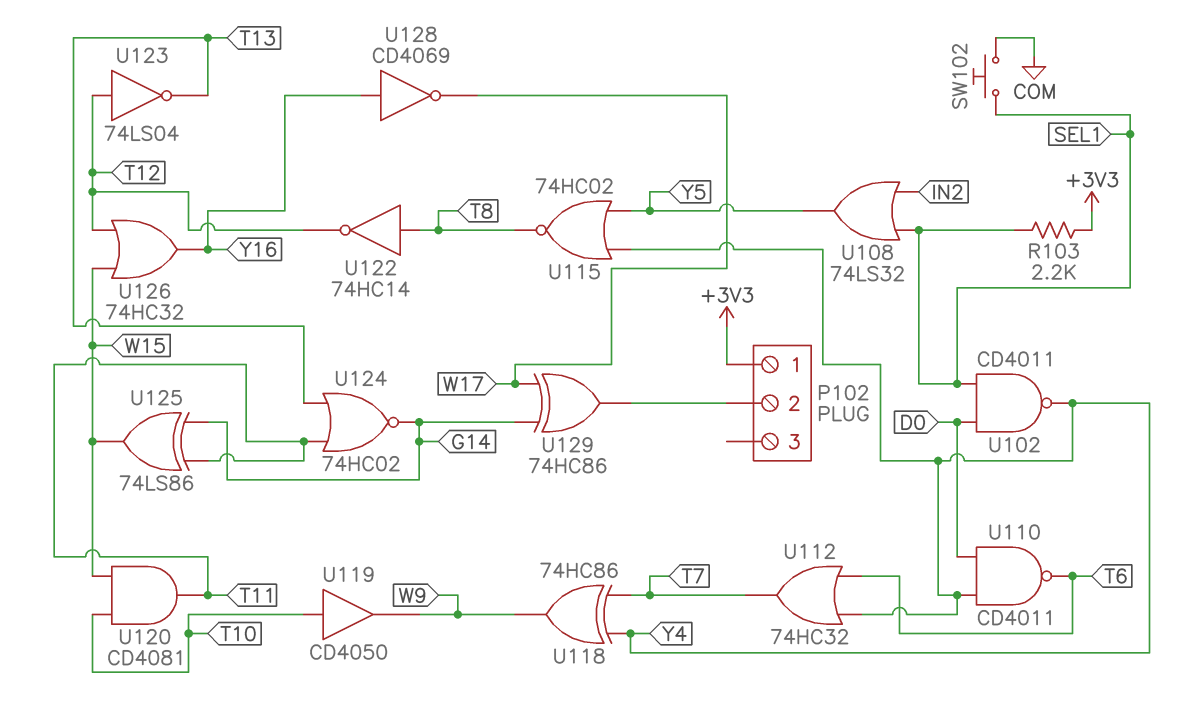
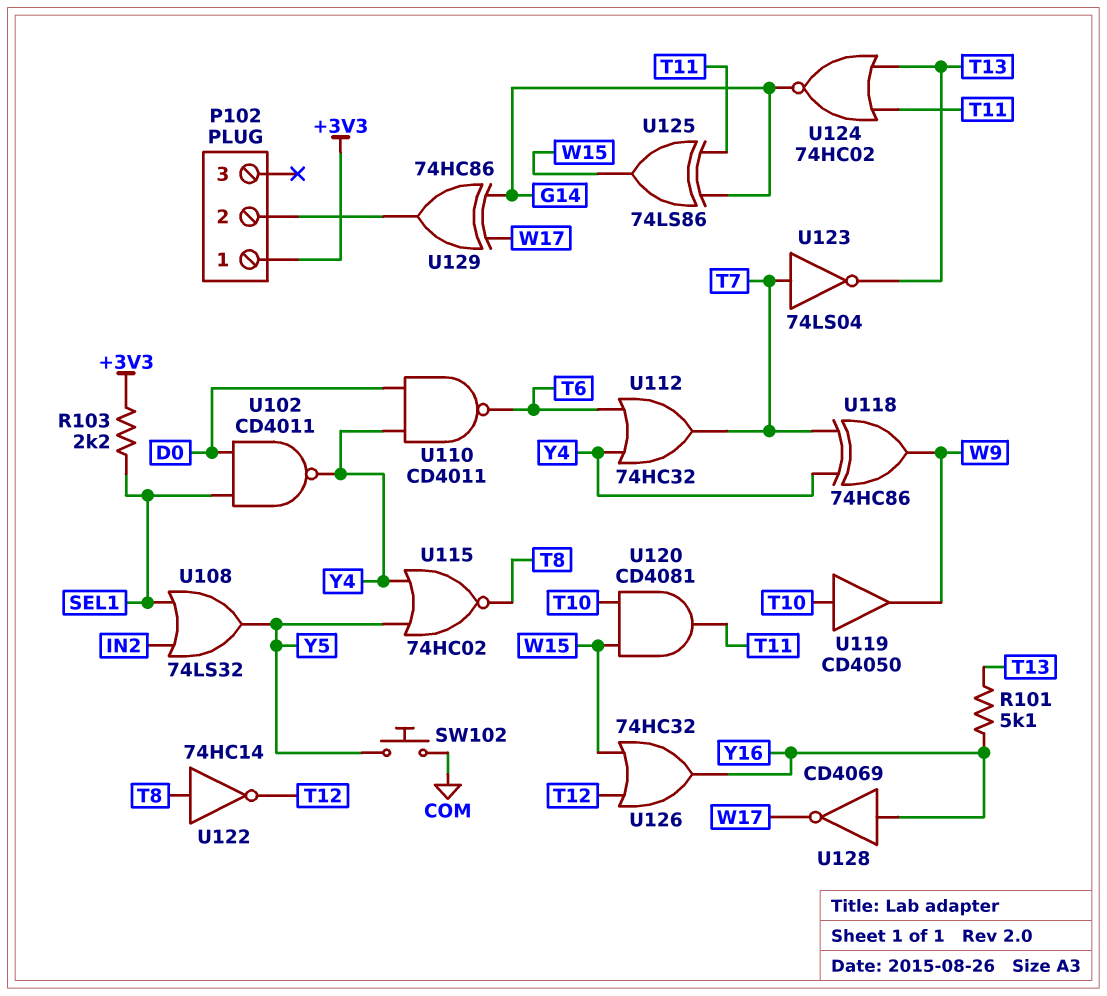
R101: none -> 5.1k (T13, Y16)
SW102: button (COM, SEL1) -> button (COM, Y5)
U123: NOT 74LS04 (in T12, out T13) -> NOT 74LS04 (in T7, out T13)

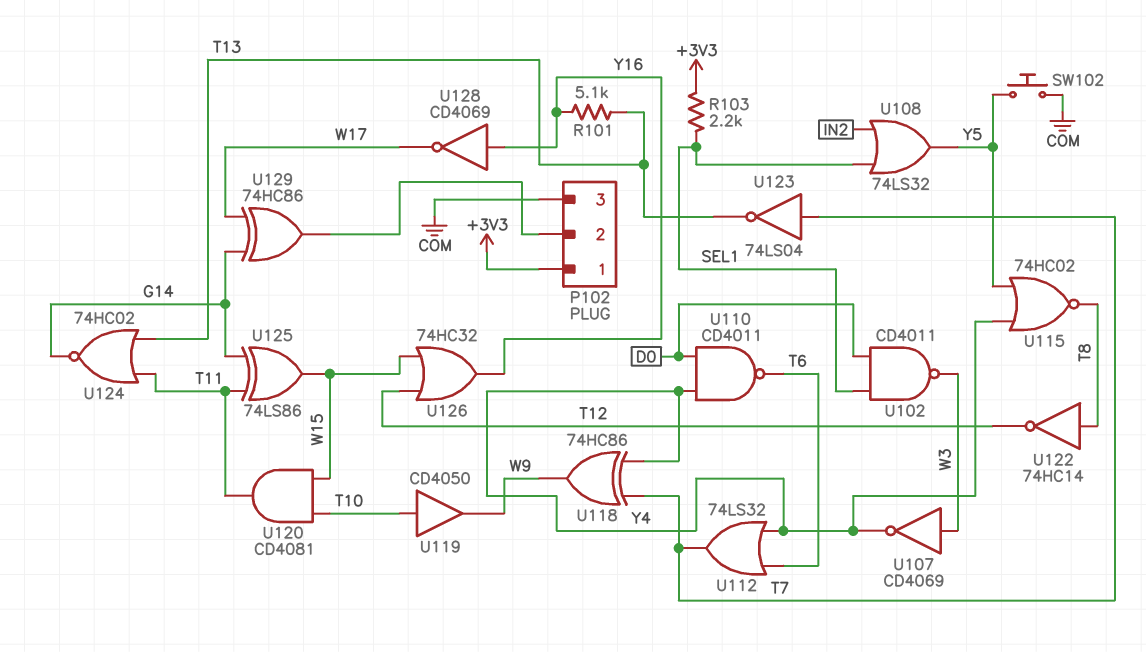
P102 pin 3: none -> COM
U102: NAND CD4011 (in D0, in SEL1, out Y4) -> NAND CD4011 (in D0, in SEL1, out W3)
U107: none -> NOT CD4069 (in W3, out Y4)
U112: OR 74HC32 (in T6, in Y4, out T7) -> OR 74LS32 (in T6, in Y4, out T7)

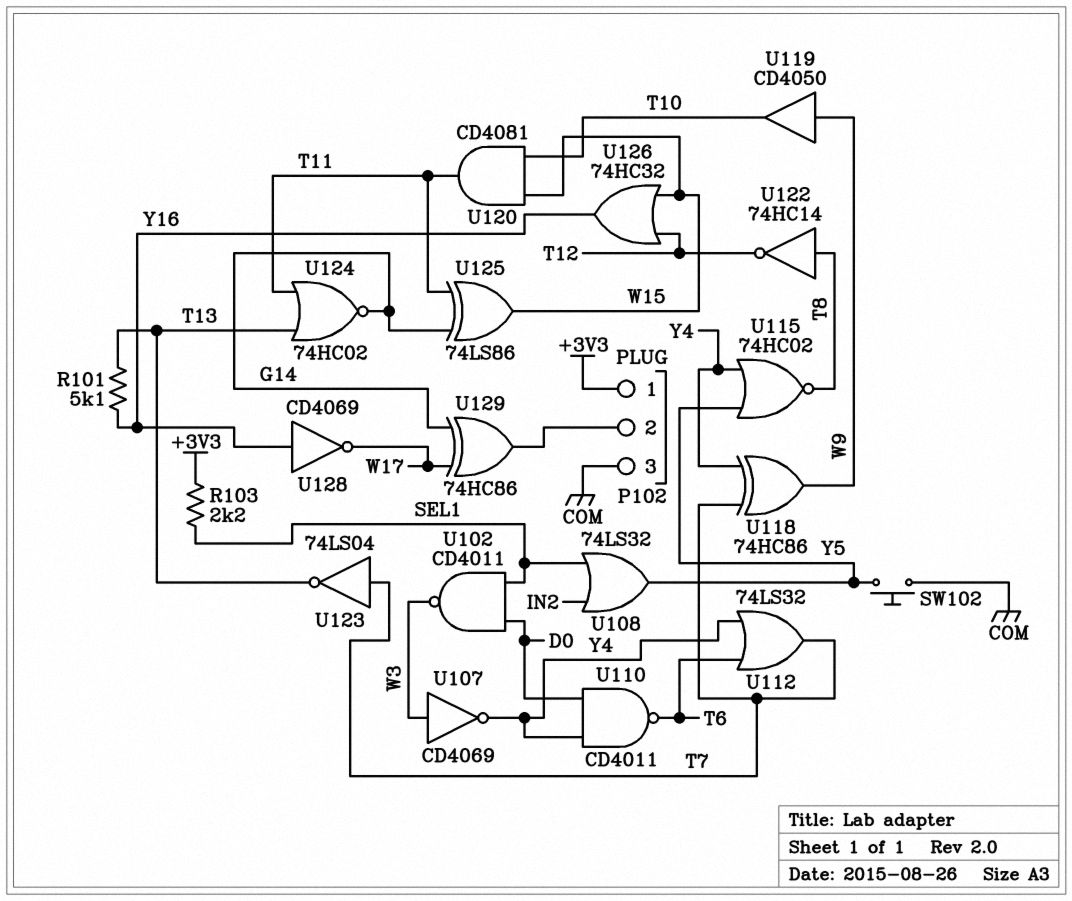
U119: buffer CD4050 (in T10, out W9) -> buffer CD4050 (in W9, out T10)

